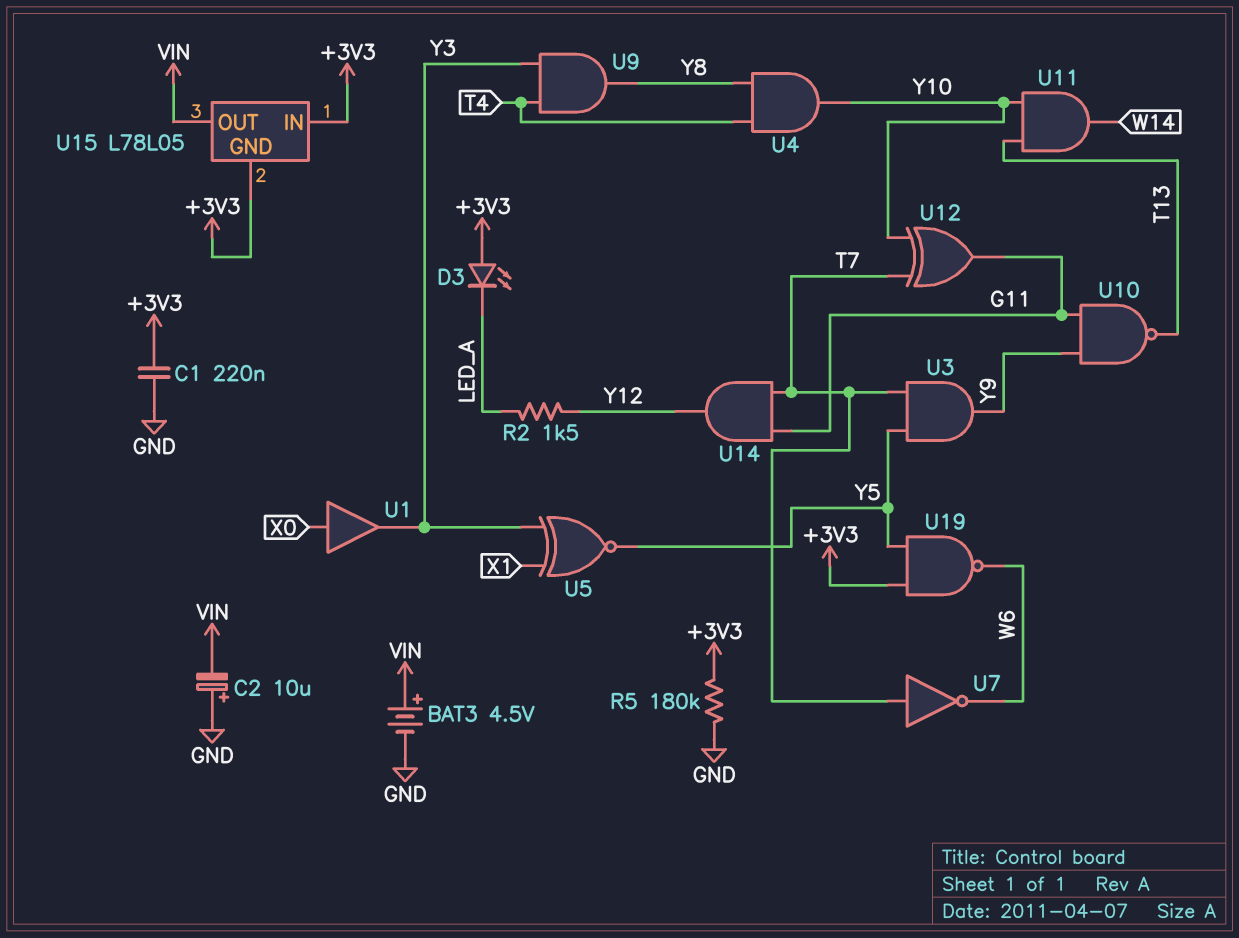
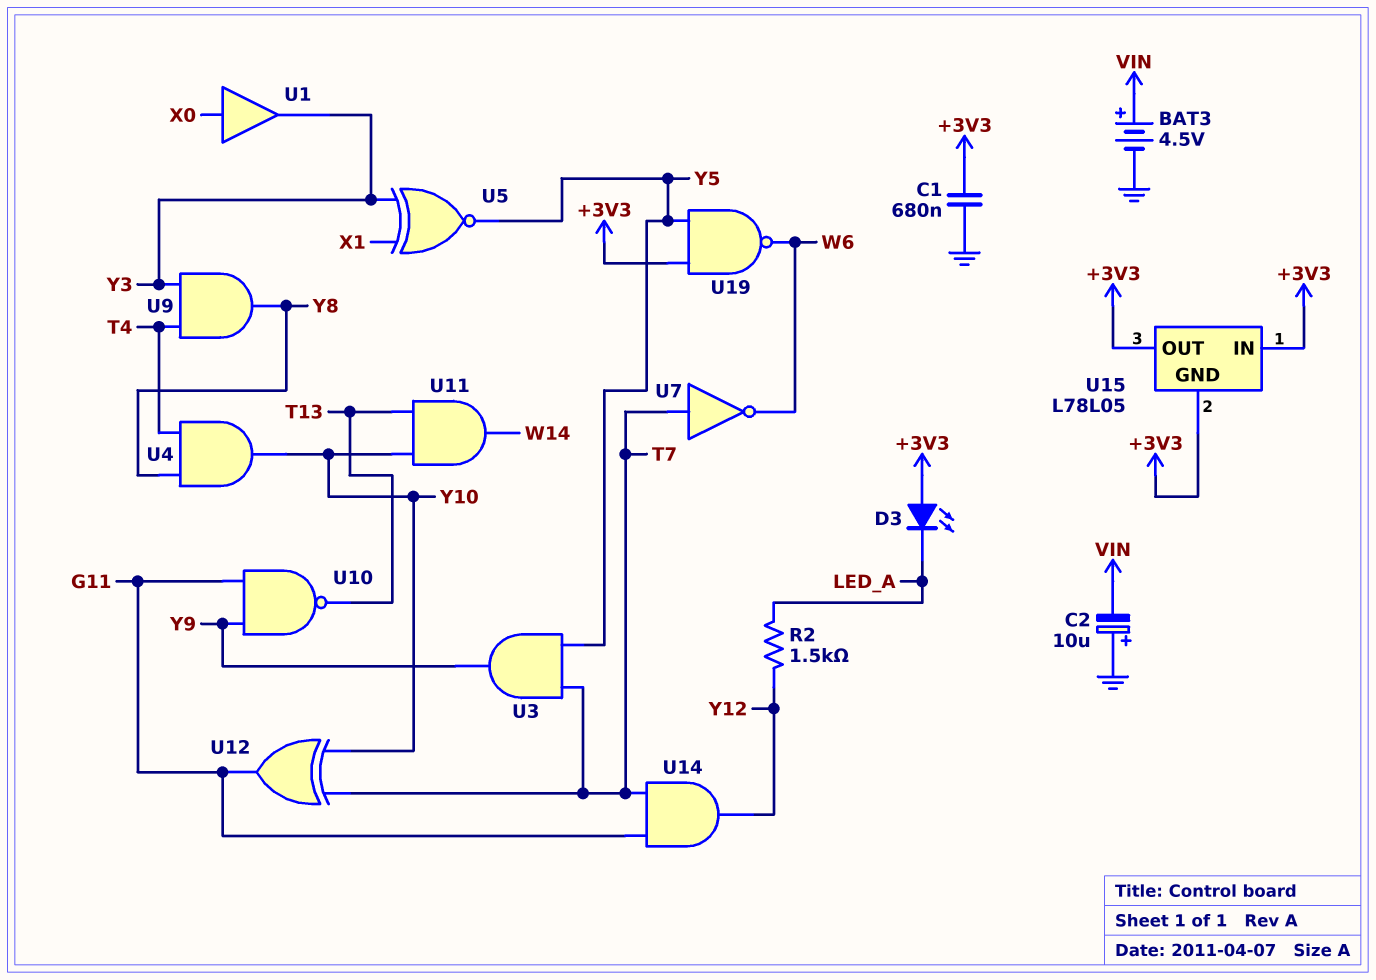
C1: 220nF (+3V3, GND) -> 680nF (+3V3, GND)
R5: 180k (+3V3, GND) -> none
U15 pin OUT: VIN -> +3V3

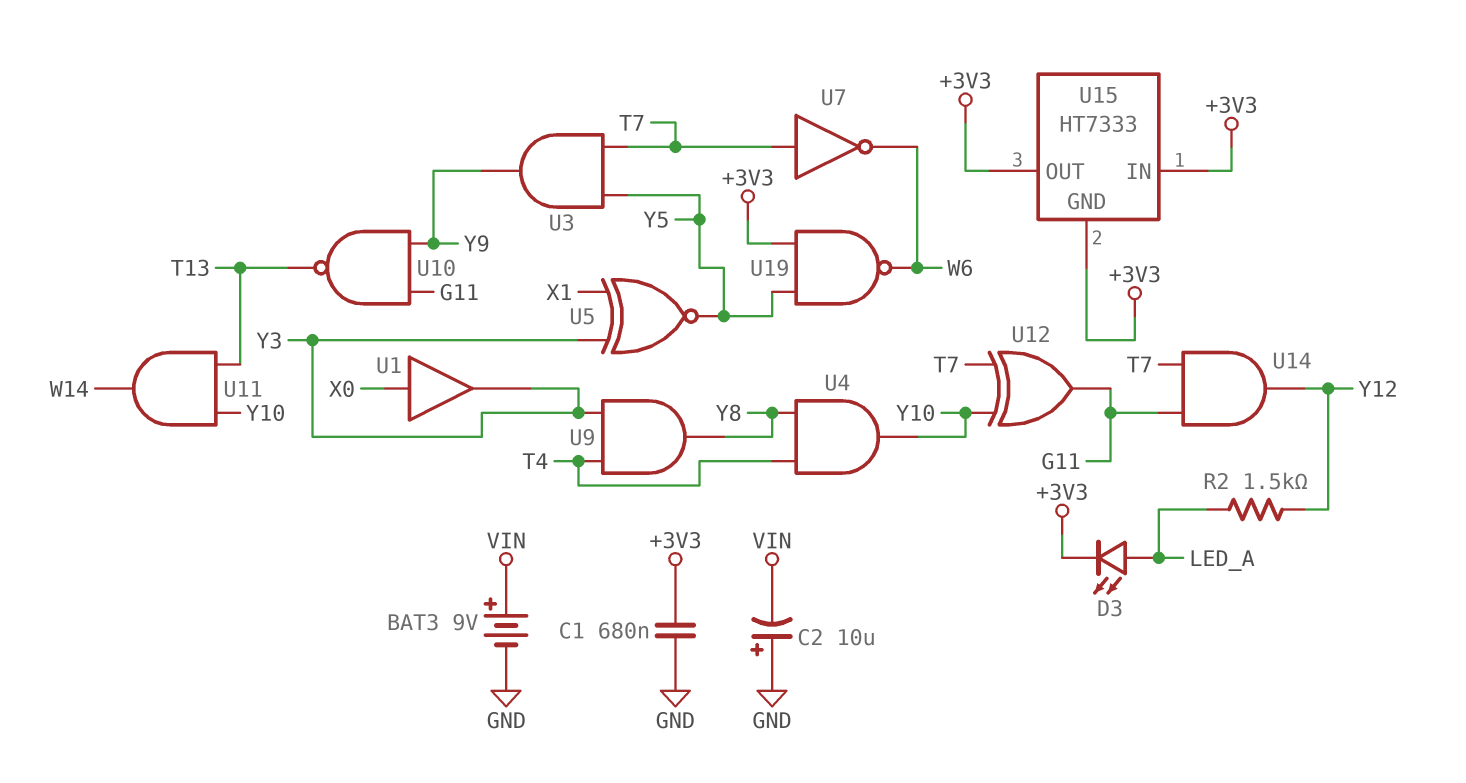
BAT3: 4.5V (plus VIN, minus GND) -> 9V (plus VIN, minus GND)
D3: LED (A +3V3, K LED_A) -> LED (A LED_A, K +3V3)
U15: L78L05 -> HT7333

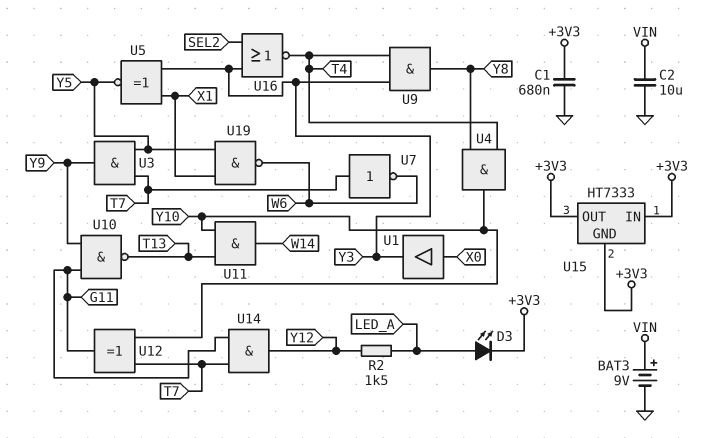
C2: 10uF (plus GND, minus VIN) -> 10uF (GND, VIN)
U16: none -> NOR (in SEL2, in Y3, out T4)
U19: NAND (in +3V3, in Y5, out W6) -> NAND (in X1, in Y5, out W6)

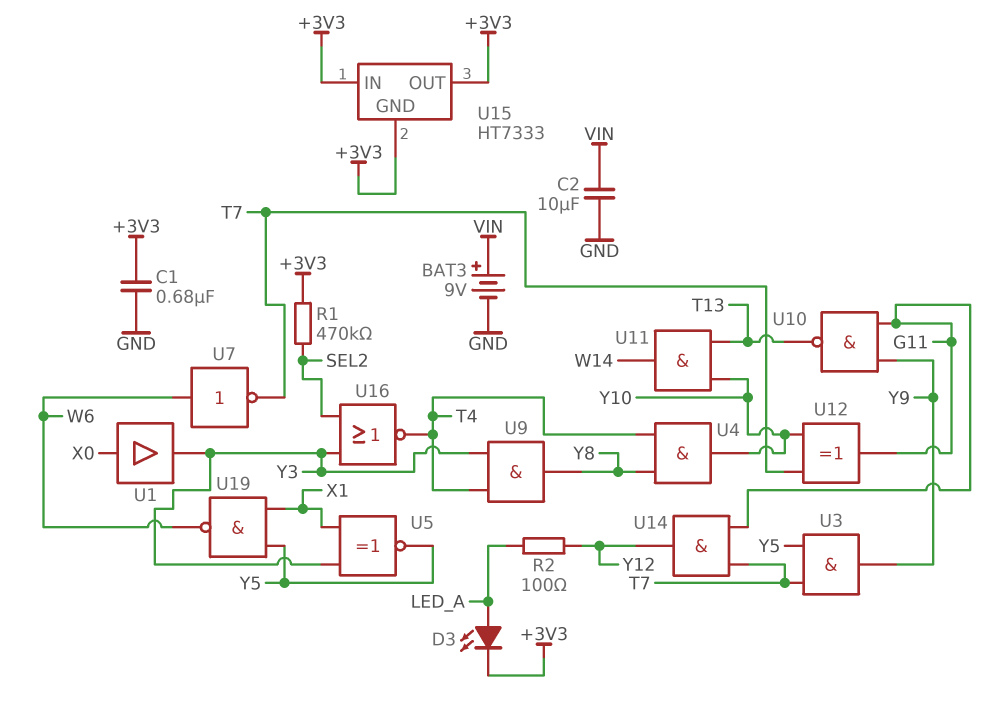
R1: none -> 470k (+3V3, SEL2)
R2: 1.5k (LED_A, Y12) -> 100 (LED_A, Y12)
U7: NOT (in T7, out W6) -> NOT (in W6, out T7)

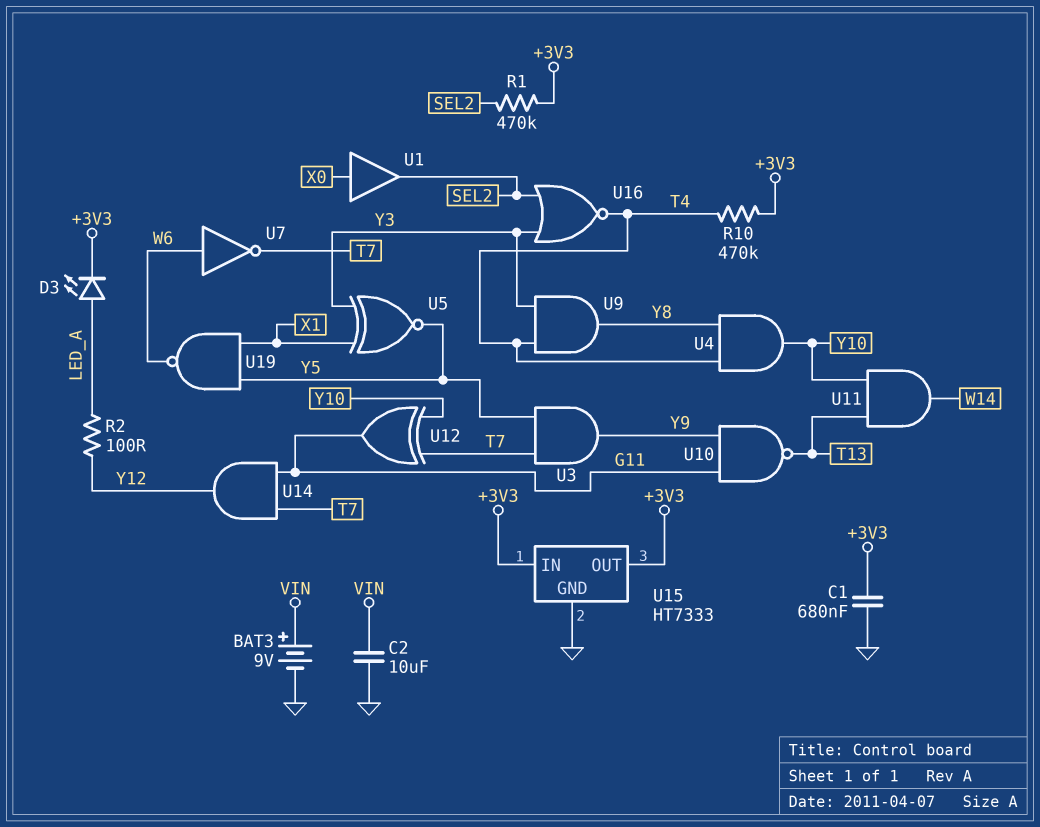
R10: none -> 470k (+3V3, T4)
U1: buffer (in X0, out Y3) -> buffer (in X0, out SEL2)
U15 pin GND: +3V3 -> GND

